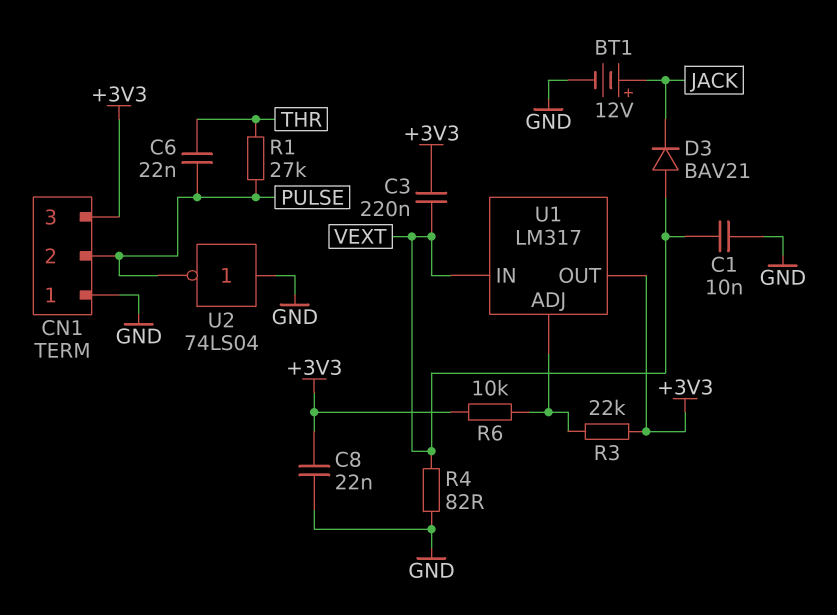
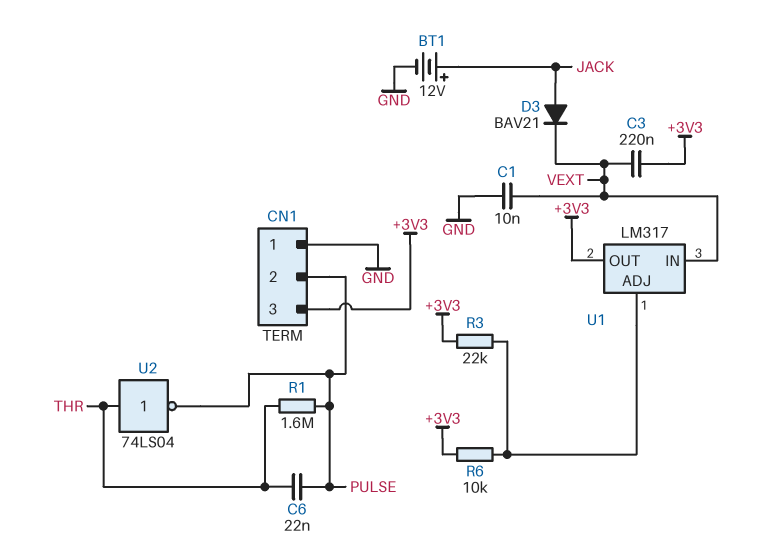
C8: 22nF (+3V3, GND) -> none
D3: diode BAV21 (A VEXT, K JACK) -> diode BAV21 (A JACK, K VEXT)
R1: 27k (PULSE, THR) -> 1.6M (PULSE, THR)
R4: 82 (GND, VEXT) -> none
U2: NOT 74LS04 (in GND, out PULSE) -> NOT 74LS04 (in THR, out PULSE)

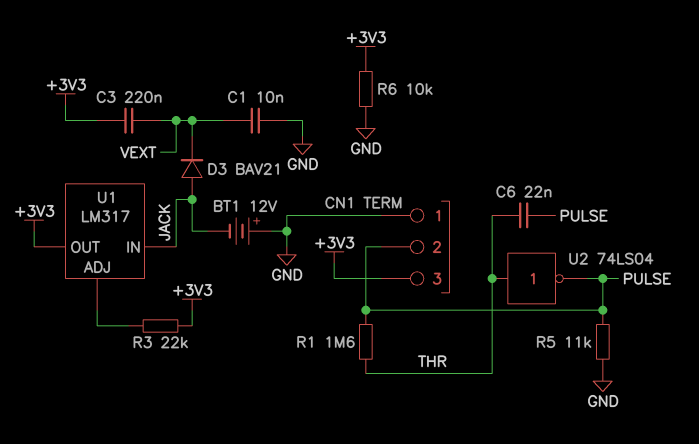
BT1: 12V (plus JACK, minus GND) -> 12V (plus GND, minus JACK)
R5: none -> 11k (GND, PULSE)
R6: 10k (+3V3, U1/ADJ) -> 10k (+3V3, GND)
U1 pin IN: VEXT -> JACK

